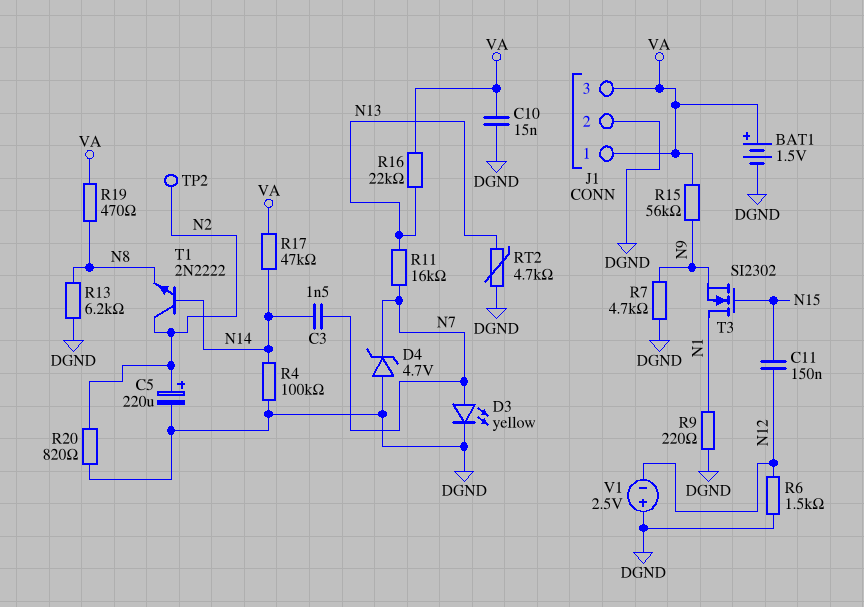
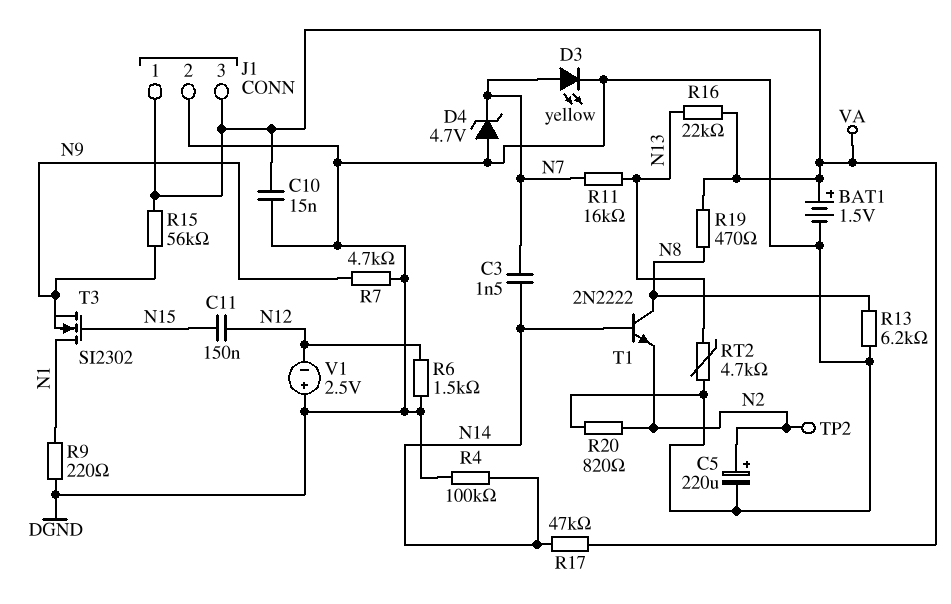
T1: NPN 2N2222 (B N14, C N2, E N8) -> NPN 2N2222 (B N14, C N8, E N2)

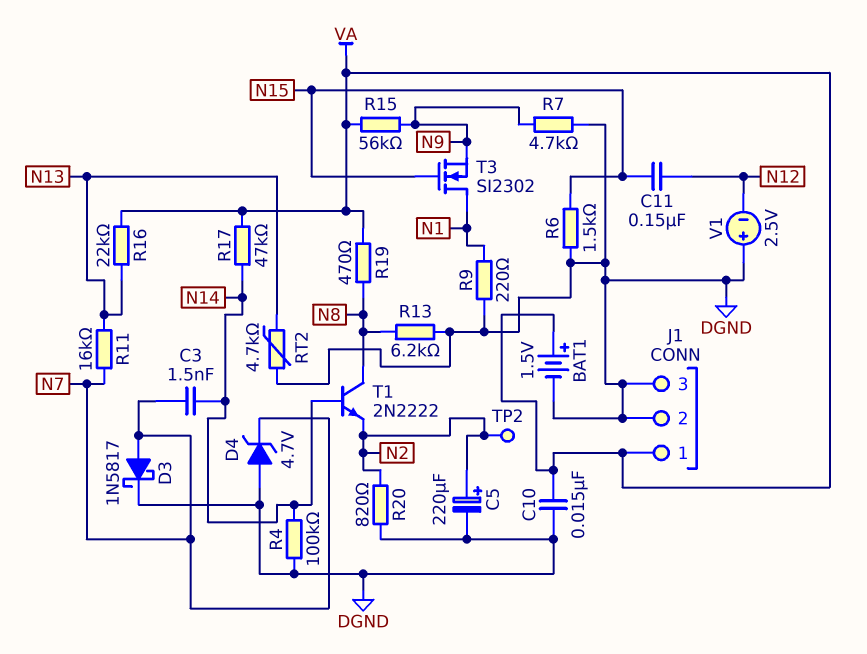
D3: LED yellow (A N7, K DGND) -> schottky 1N5817 (A N7, K DGND)
J1 pin 3: VA -> DGND
R6: 1.5k (DGND, N12) -> 1.5k (DGND, N15)

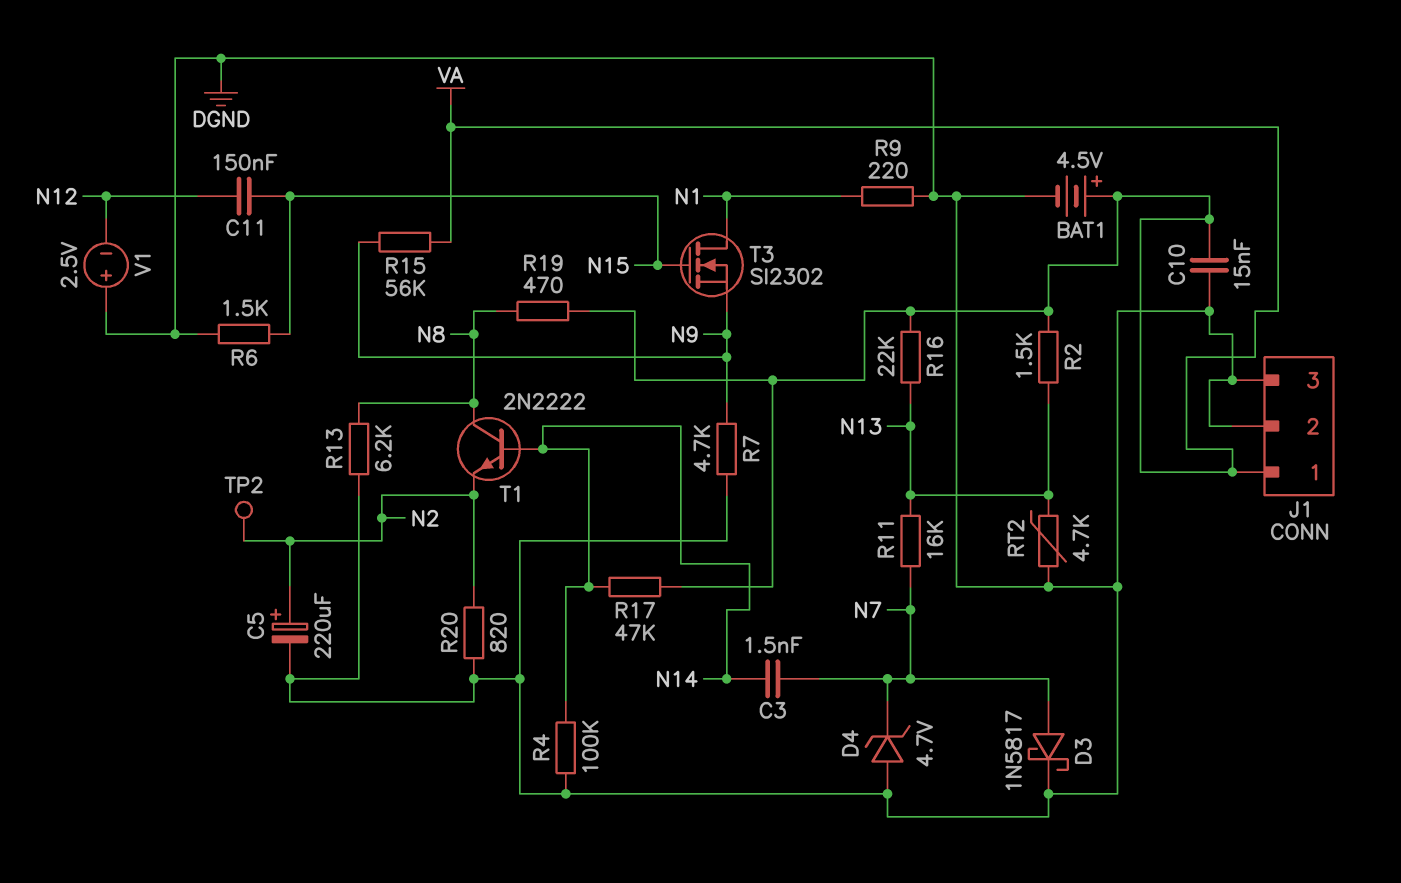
BAT1: 1.5V (plus VA, minus DGND) -> 4.5V (plus VA, minus DGND)
R2: none -> 1.5k (N13, VA)

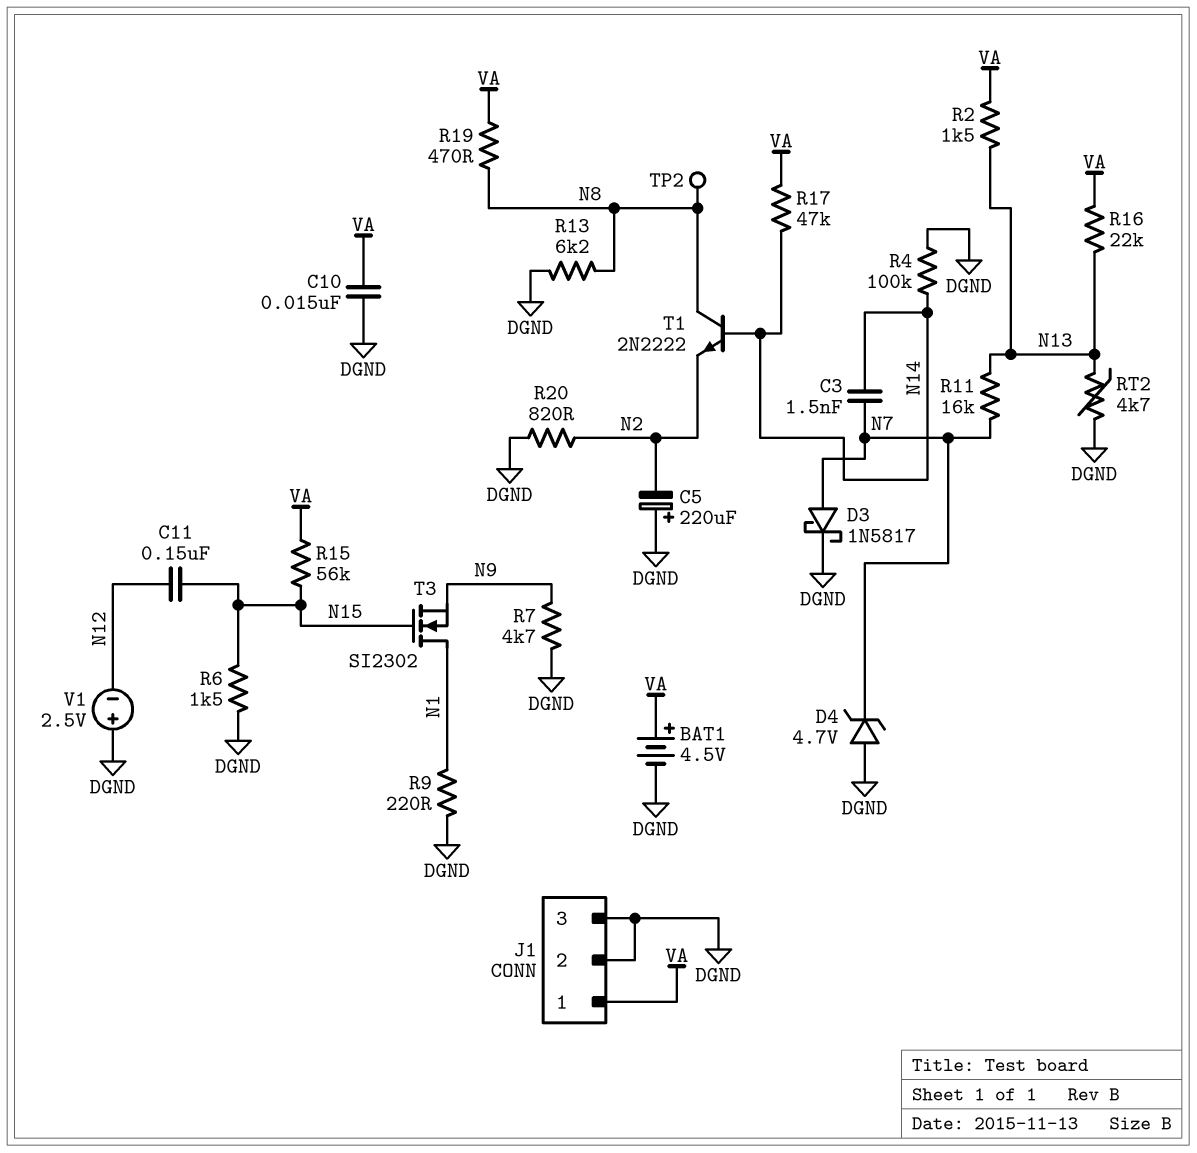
C5: 220uF (plus N2, minus DGND) -> 220uF (plus DGND, minus N2)
R15: 56k (N9, VA) -> 56k (N15, VA)
TP2: test point (N2) -> test point (N8)

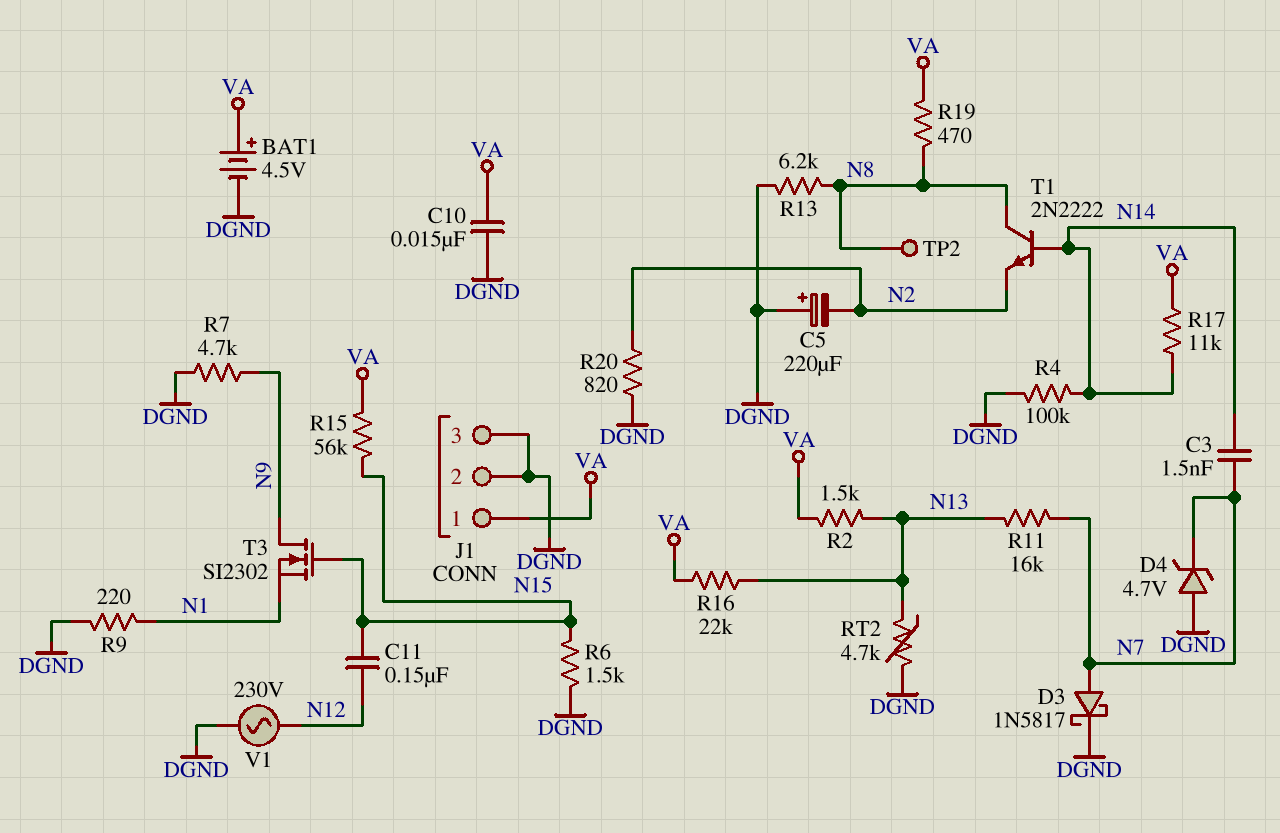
R17: 47k (N14, VA) -> 11k (N14, VA)
T3: NMOS SI2302 (G N15, D N1, S N9) -> NMOS SI2302 (G N15, D N9, S N1)
V1: 2.5V (plus DGND, minus N12) -> AC 230V (DGND, N12)

